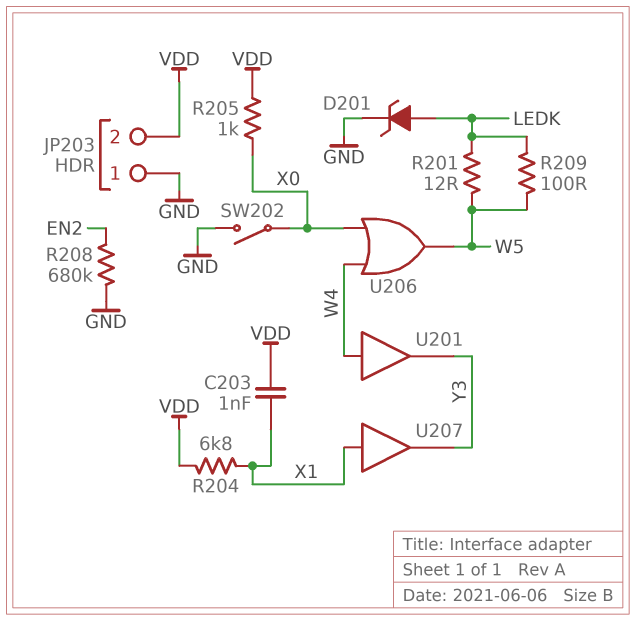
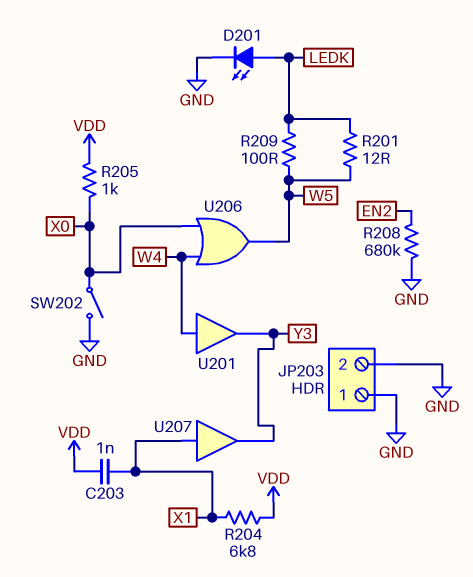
D201: zener (A LEDK, K GND) -> LED (A LEDK, K GND)
JP203 pin 2: VDD -> GND

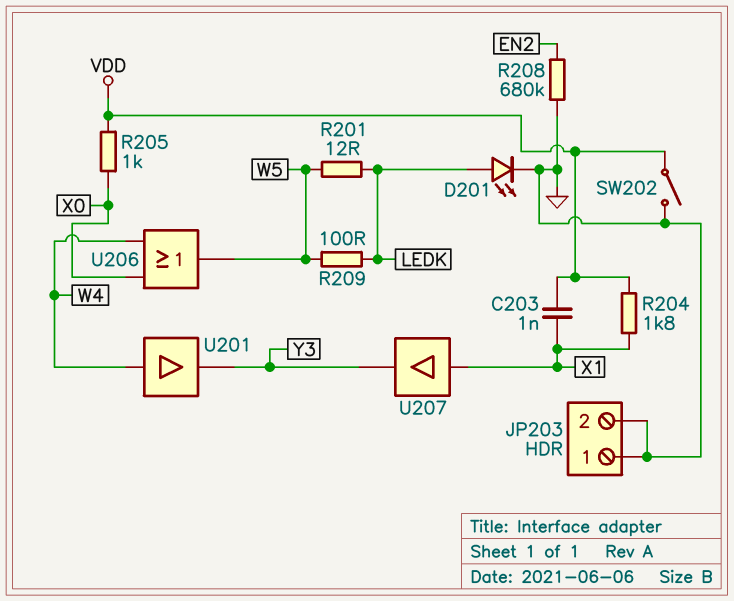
R204: 6.8k (VDD, X1) -> 1.8k (VDD, X1)
SW202: switch (GND, X0) -> switch (GND, VDD)

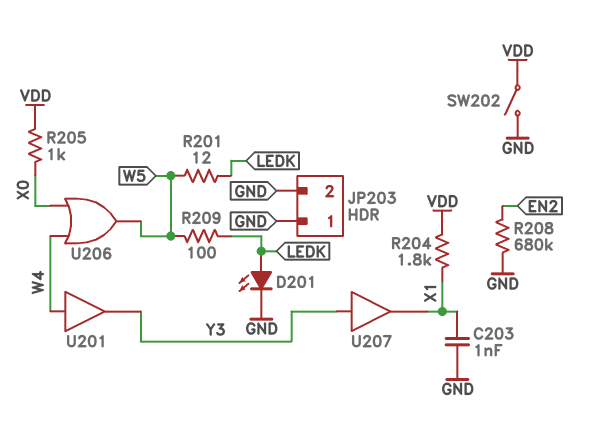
C203: 1nF (VDD, X1) -> 1nF (GND, X1)
U207: buffer (in X1, out Y3) -> buffer (in Y3, out X1)

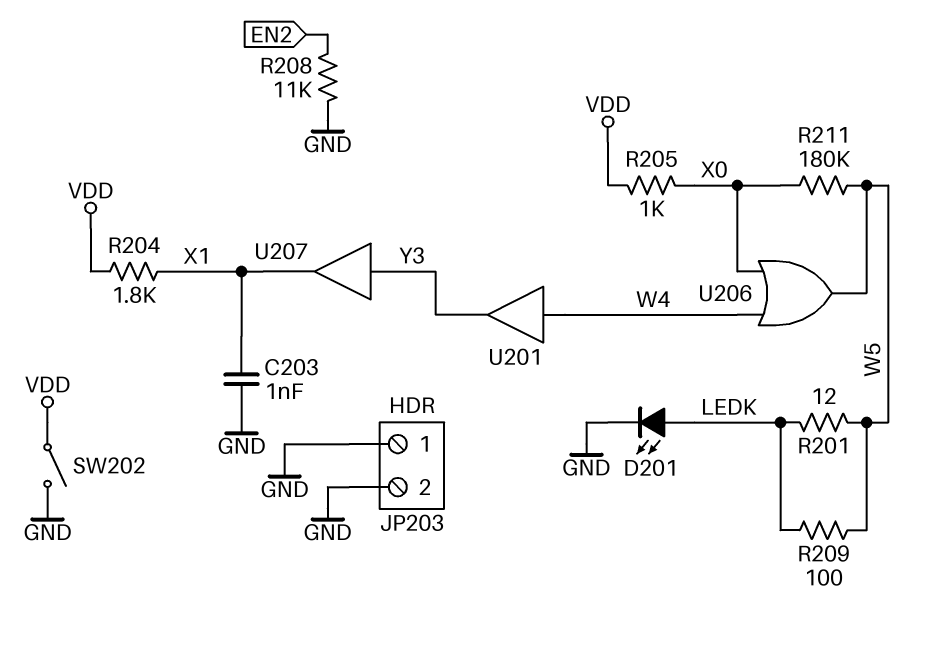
R208: 680k (EN2, GND) -> 11k (EN2, GND)
R211: none -> 180k (W5, X0)

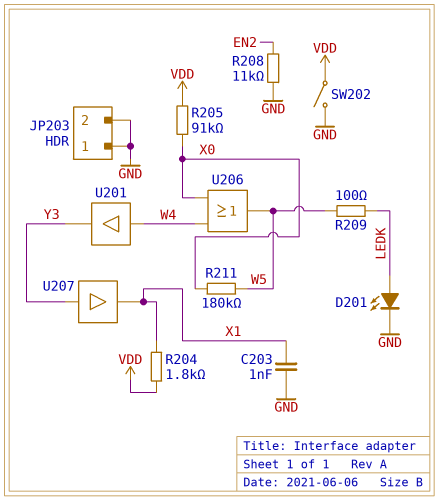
R201: 12 (LEDK, W5) -> none
R205: 1k (VDD, X0) -> 91k (VDD, X0)

